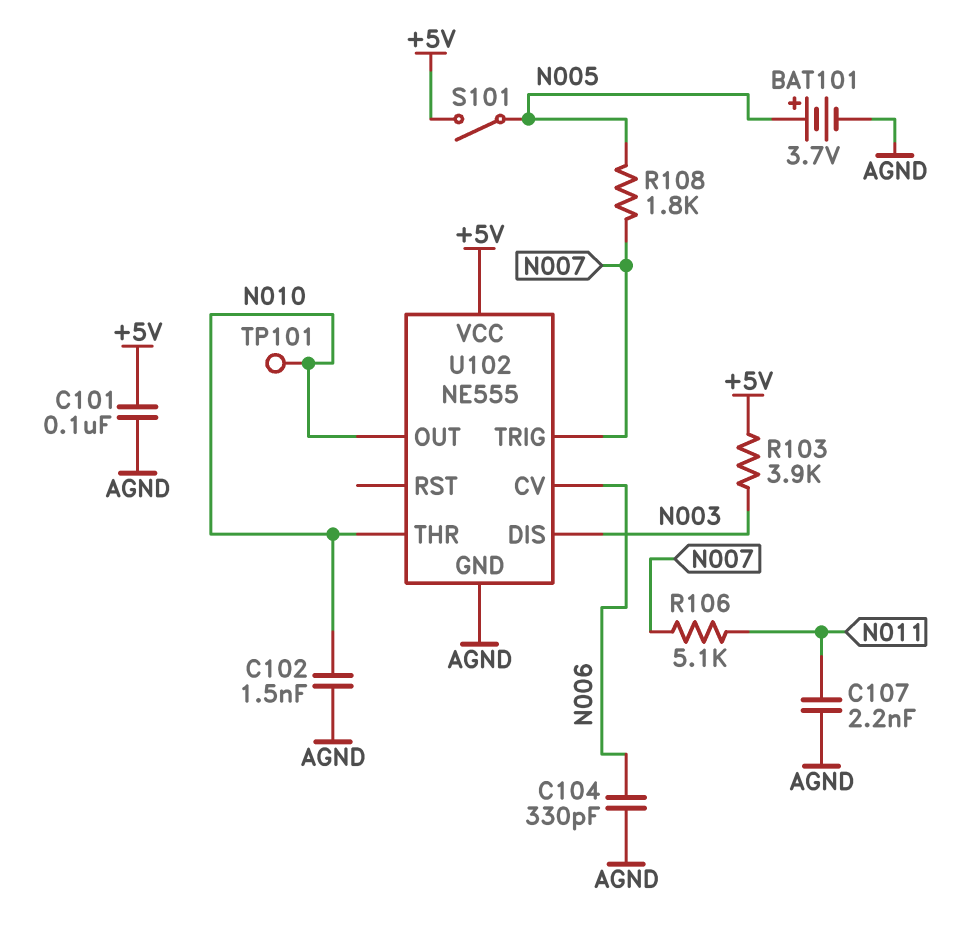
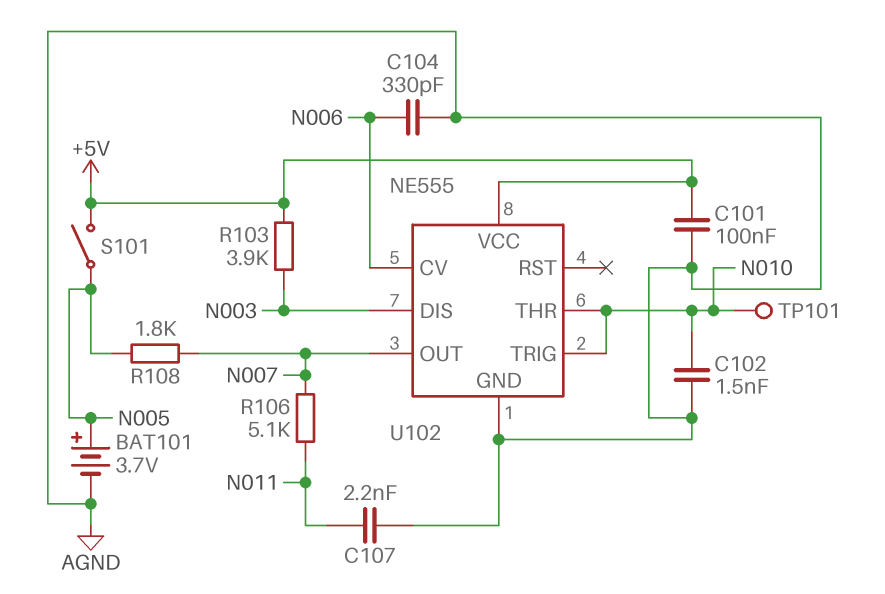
U102 pin OUT: N010 -> N007
U102 pin TRIG: N007 -> N010

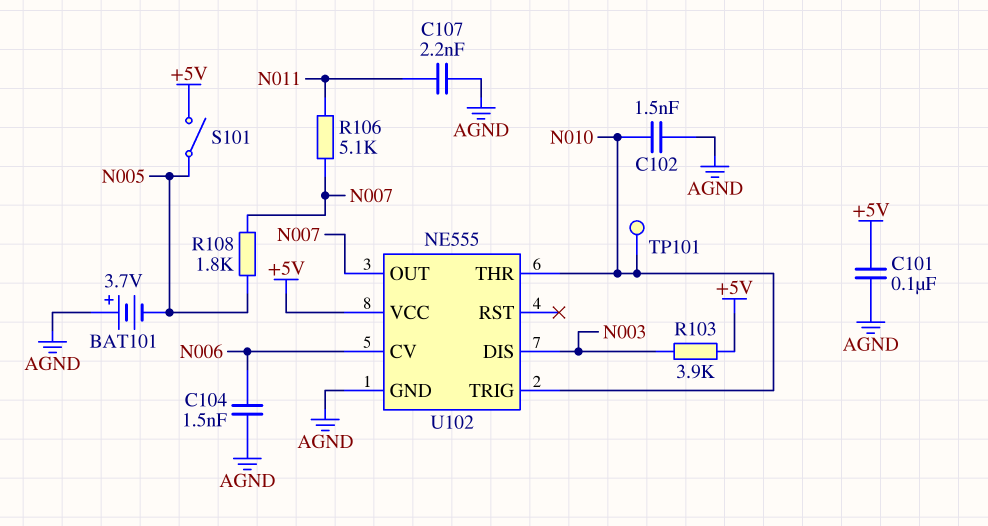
BAT101: 3.7V (plus N005, minus AGND) -> 3.7V (plus AGND, minus N005)
C104: 330pF (AGND, N006) -> 1.5nF (AGND, N006)

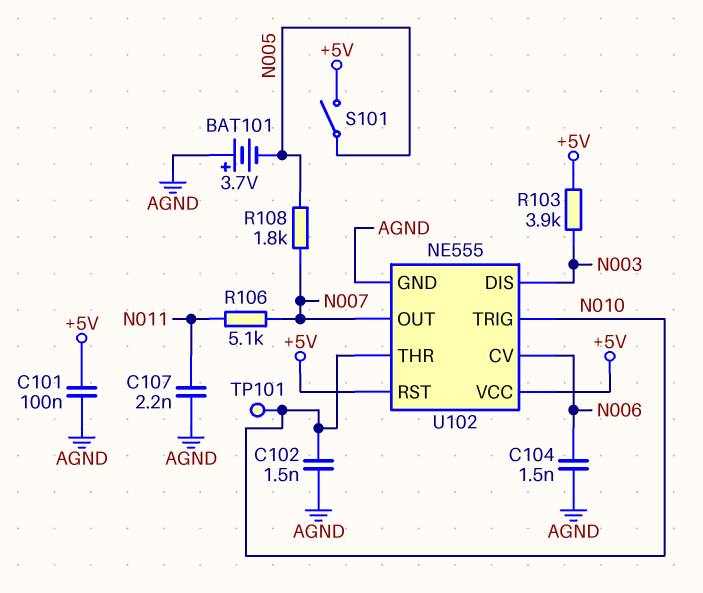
U102 pin RST: none -> +5V

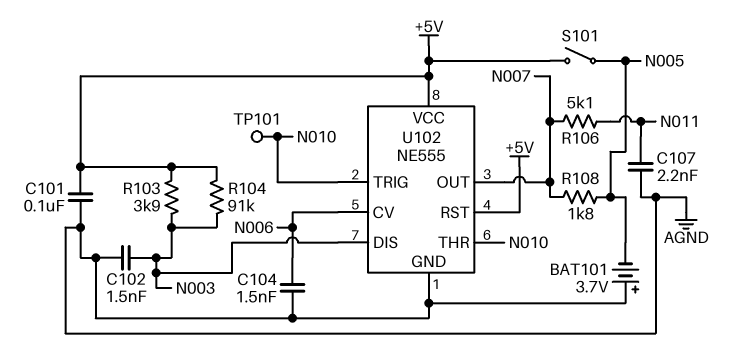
C102: 1.5nF (AGND, N010) -> 1.5nF (AGND, N003)
R104: none -> 91k (+5V, N003)

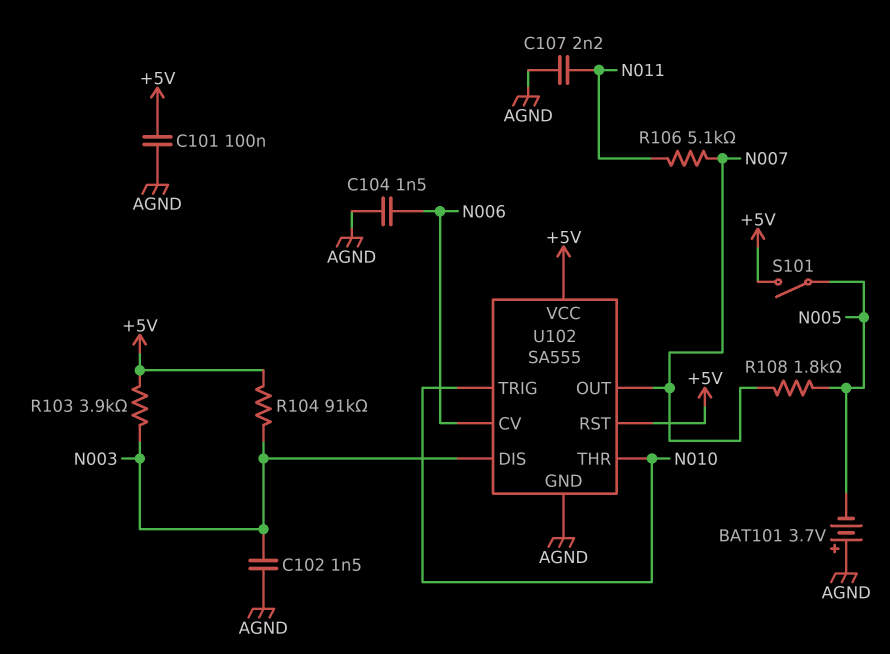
TP101: test point (N010) -> none
U102: NE555 -> SA555

